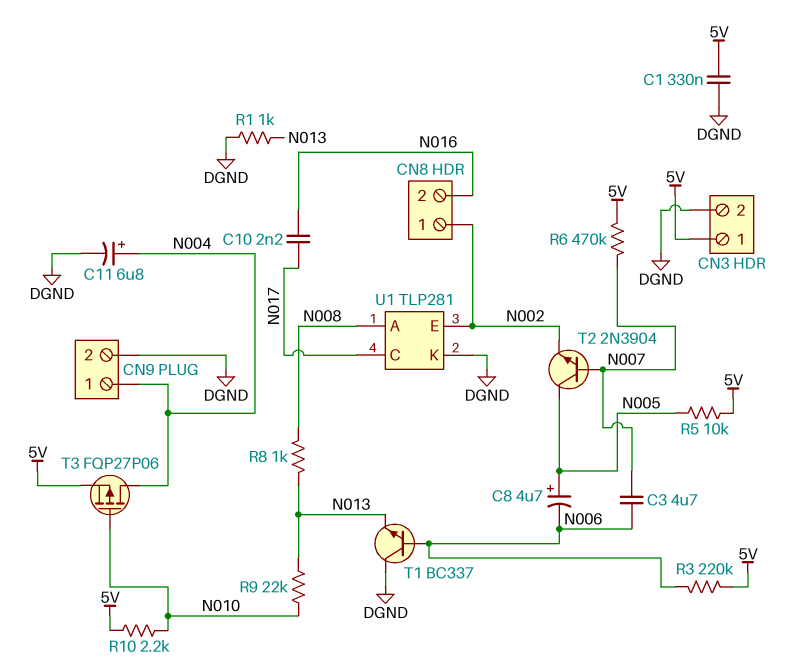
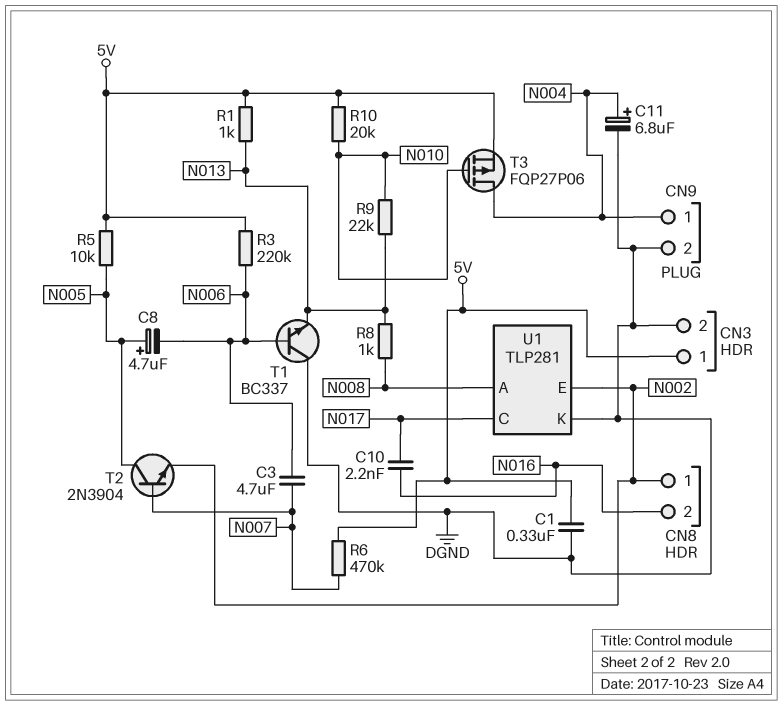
R1: 1k (DGND, N013) -> 1k (5V, N013)
R10: 2.2k (5V, N010) -> 20k (5V, N010)

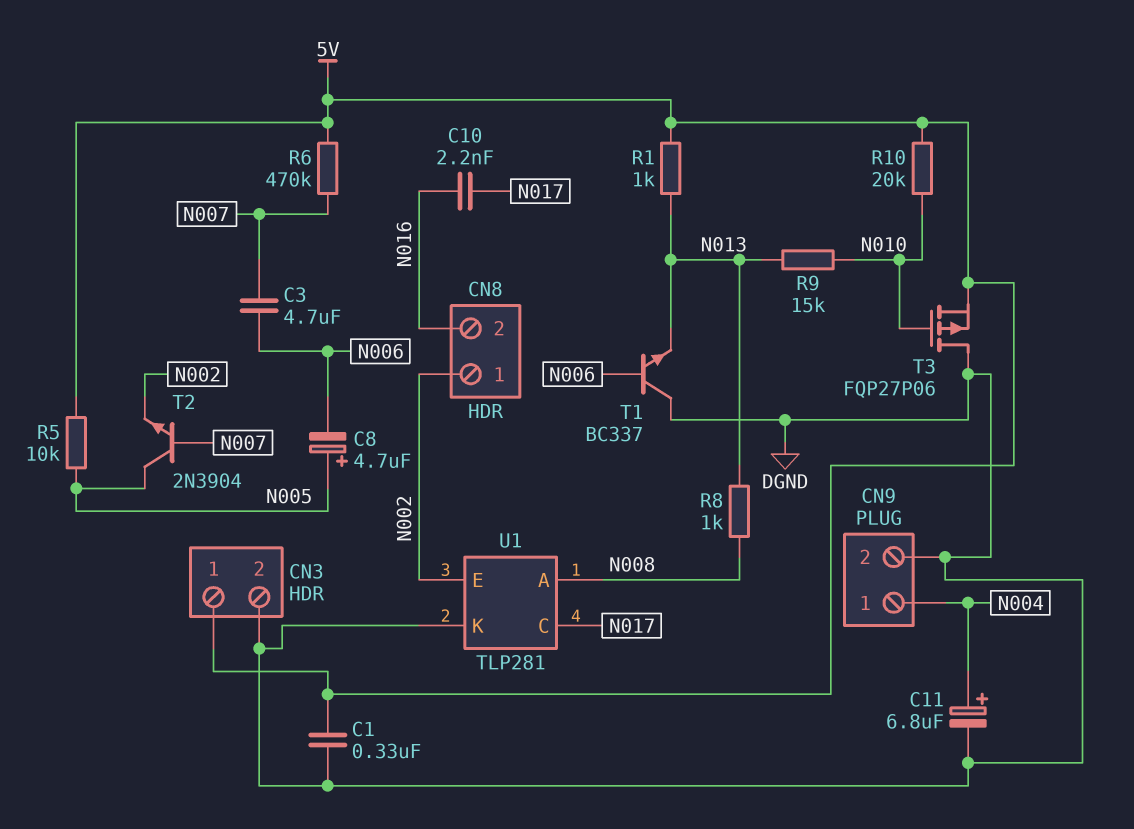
R3: 220k (5V, N006) -> none
R9: 22k (N010, N013) -> 15k (N010, N013)
T3: PMOS FQP27P06 (G N010, D N004, S 5V) -> PMOS FQP27P06 (G N010, D DGND, S 5V)

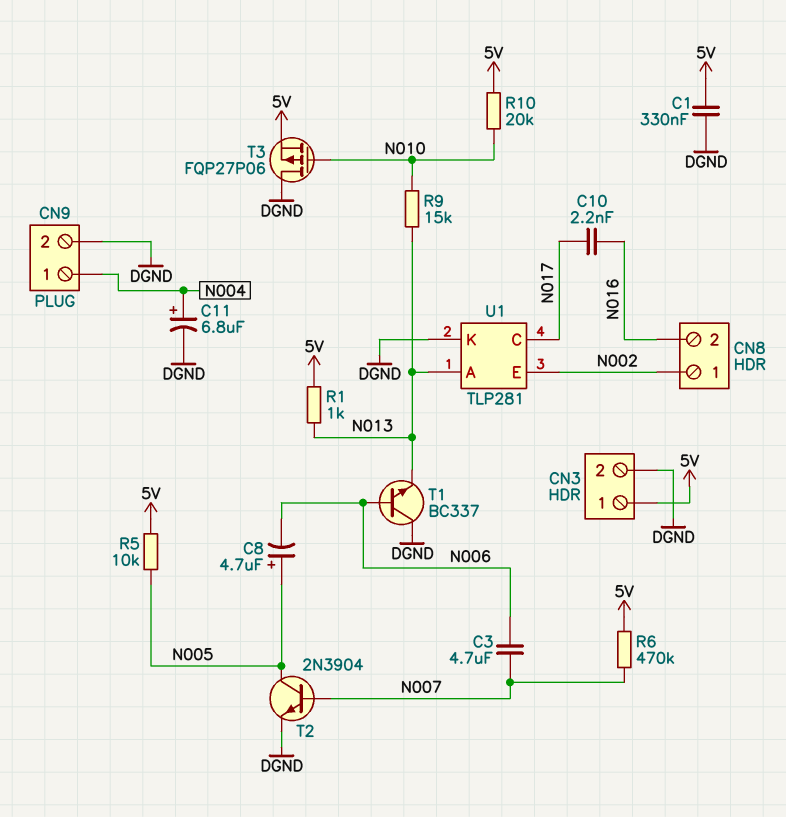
R8: 1k (N008, N013) -> none
T2: NPN 2N3904 (B N007, C N005, E N002) -> NPN 2N3904 (B N007, C N005, E DGND)
U1 pin A: N008 -> N013

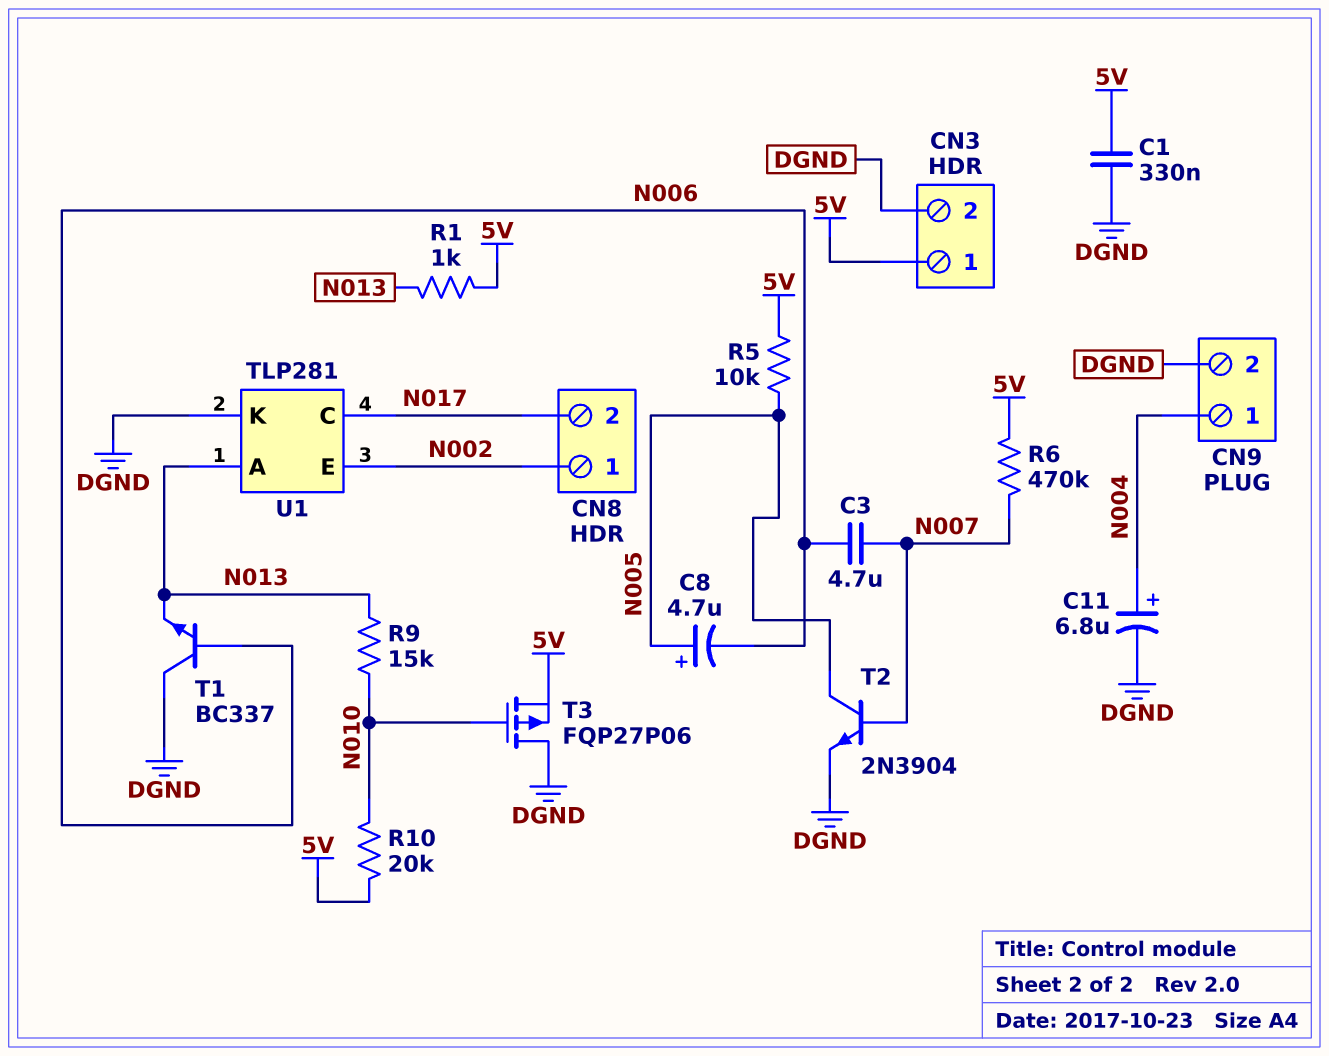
C10: 2.2nF (N016, N017) -> none
CN8 pin 2: N016 -> N017

